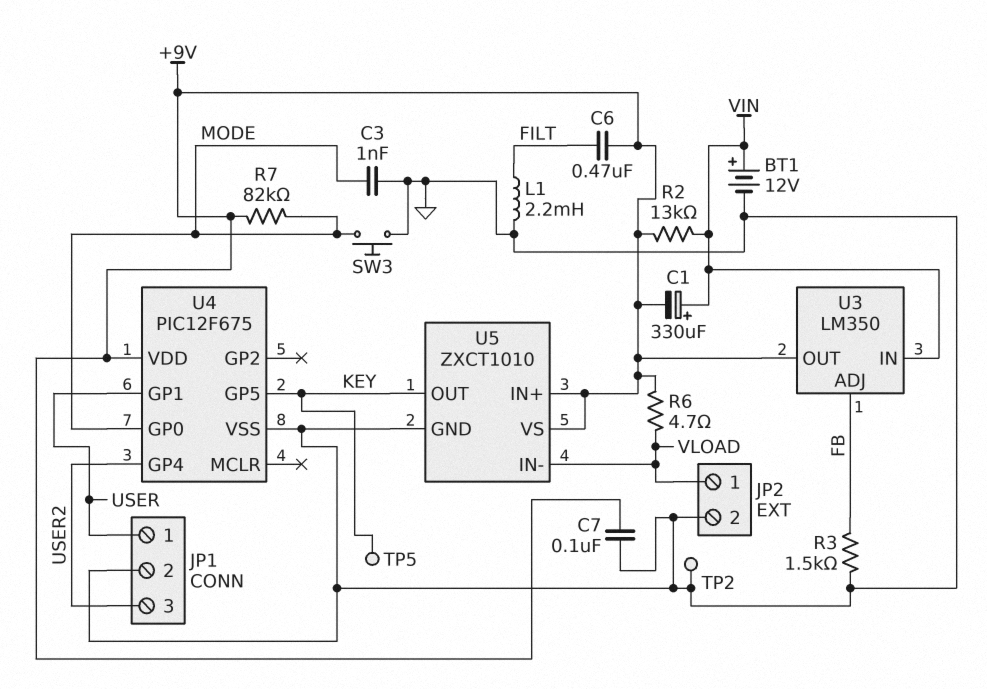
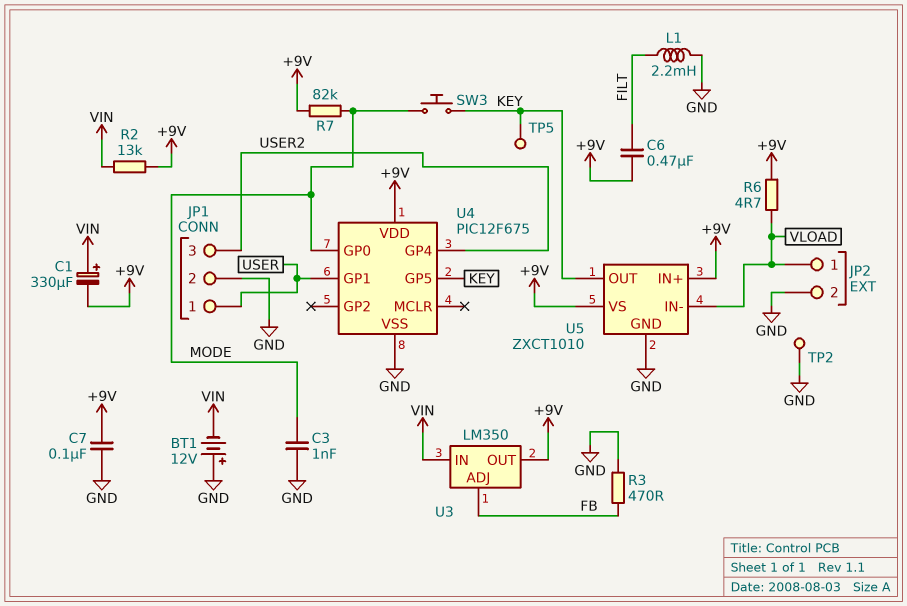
BT1: 12V (plus VIN, minus GND) -> 12V (plus GND, minus VIN)
R3: 1.5k (FB, GND) -> 470 (FB, GND)
SW3: button (GND, MODE) -> button (KEY, MODE)

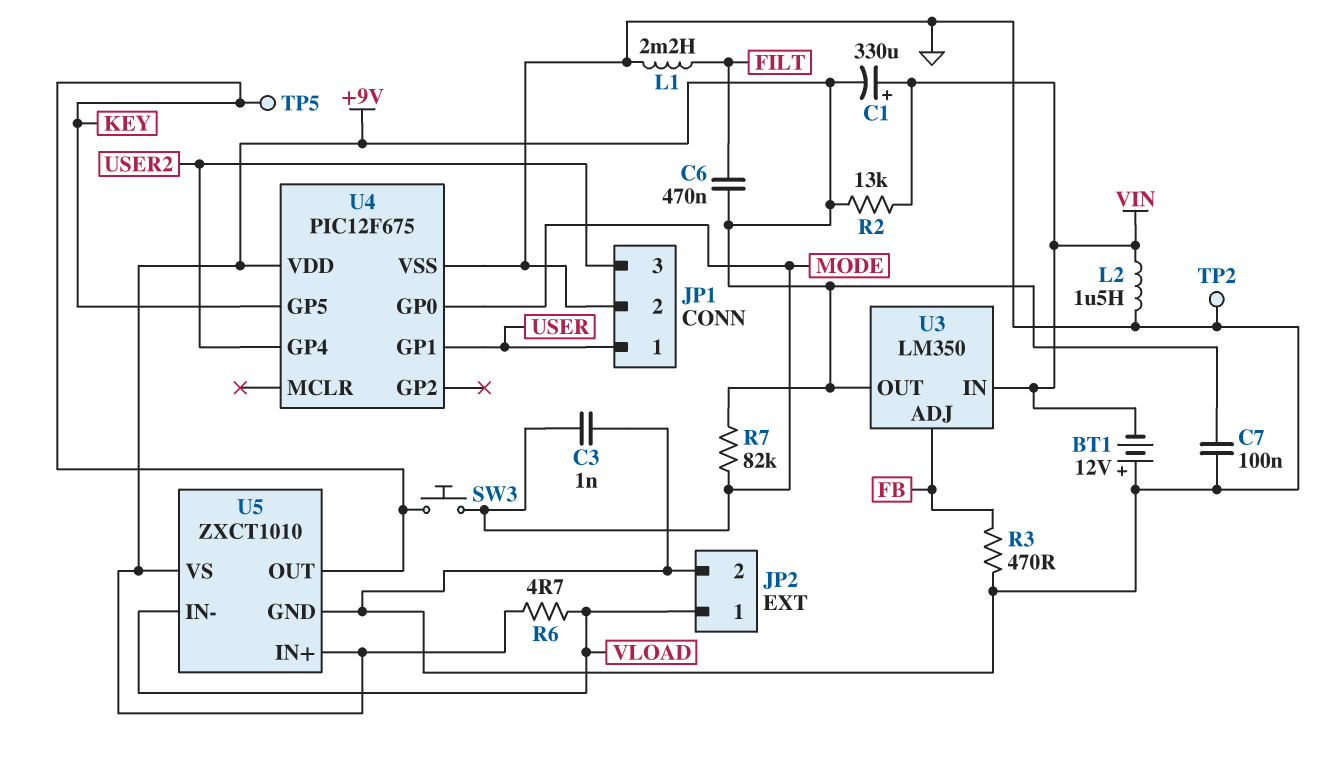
L2: none -> 1.5uH (GND, VIN)

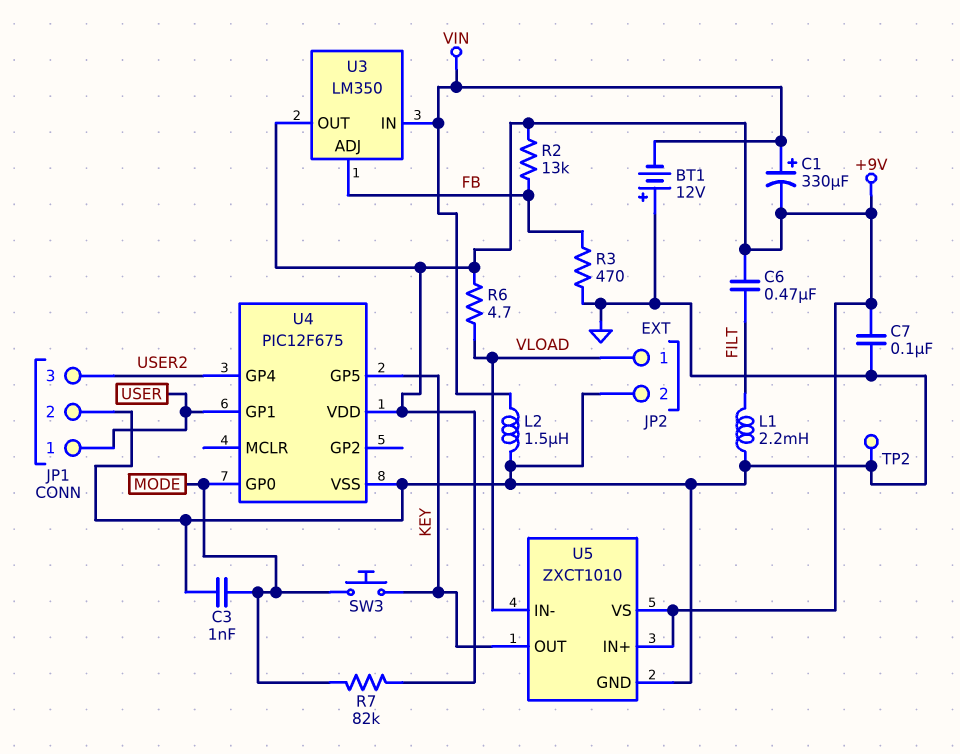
R2: 13k (+9V, VIN) -> 13k (+9V, FB)
TP5: test point (KEY) -> none

